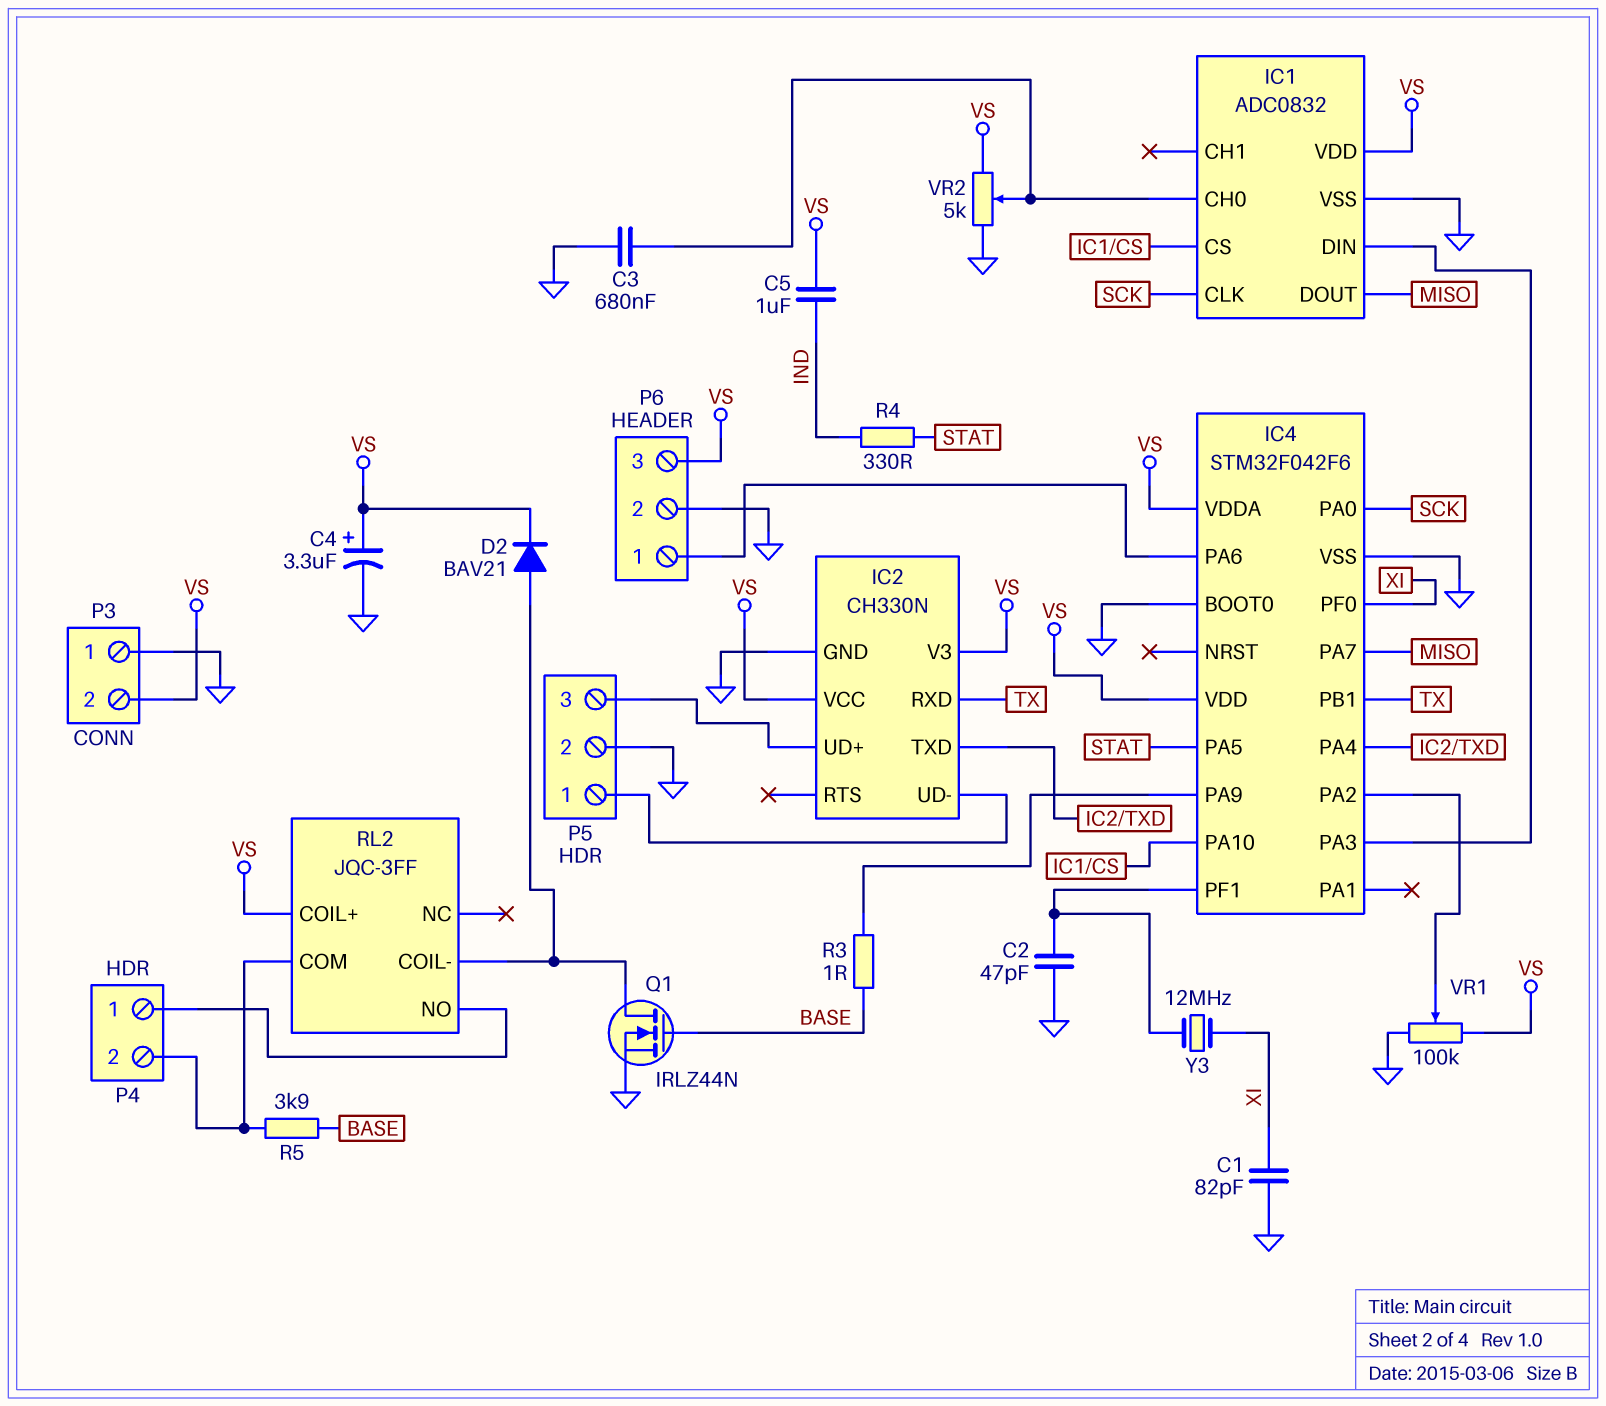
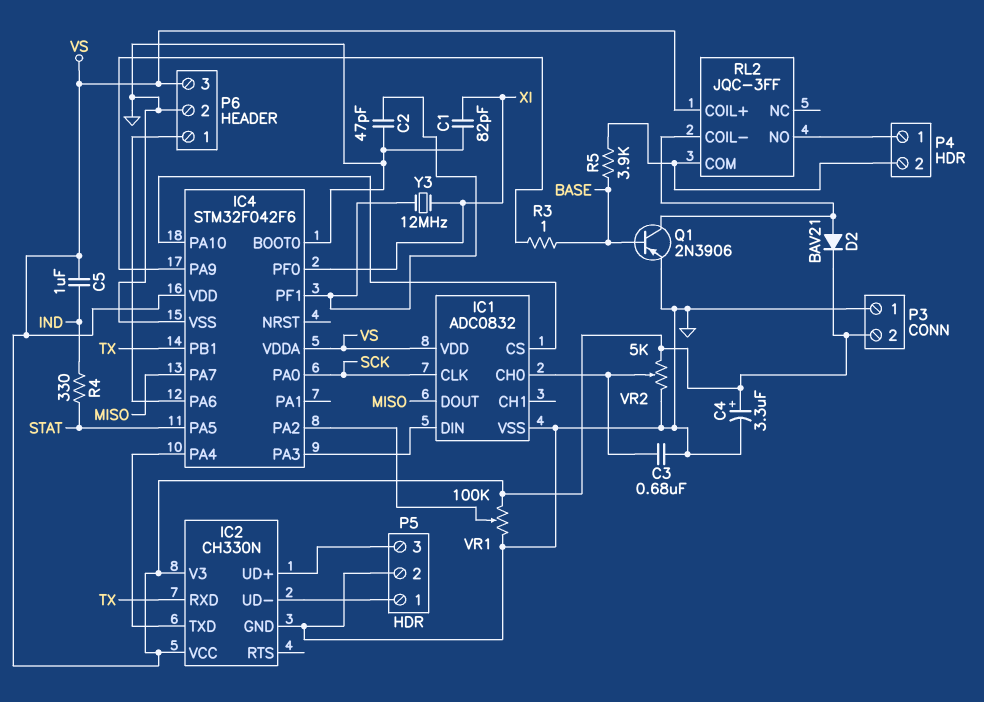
Q1: NMOS IRLZ44N (G BASE, D RL2/COIL-, S GND) -> PNP 2N3906 (B BASE, C RL2/COIL-, E GND)

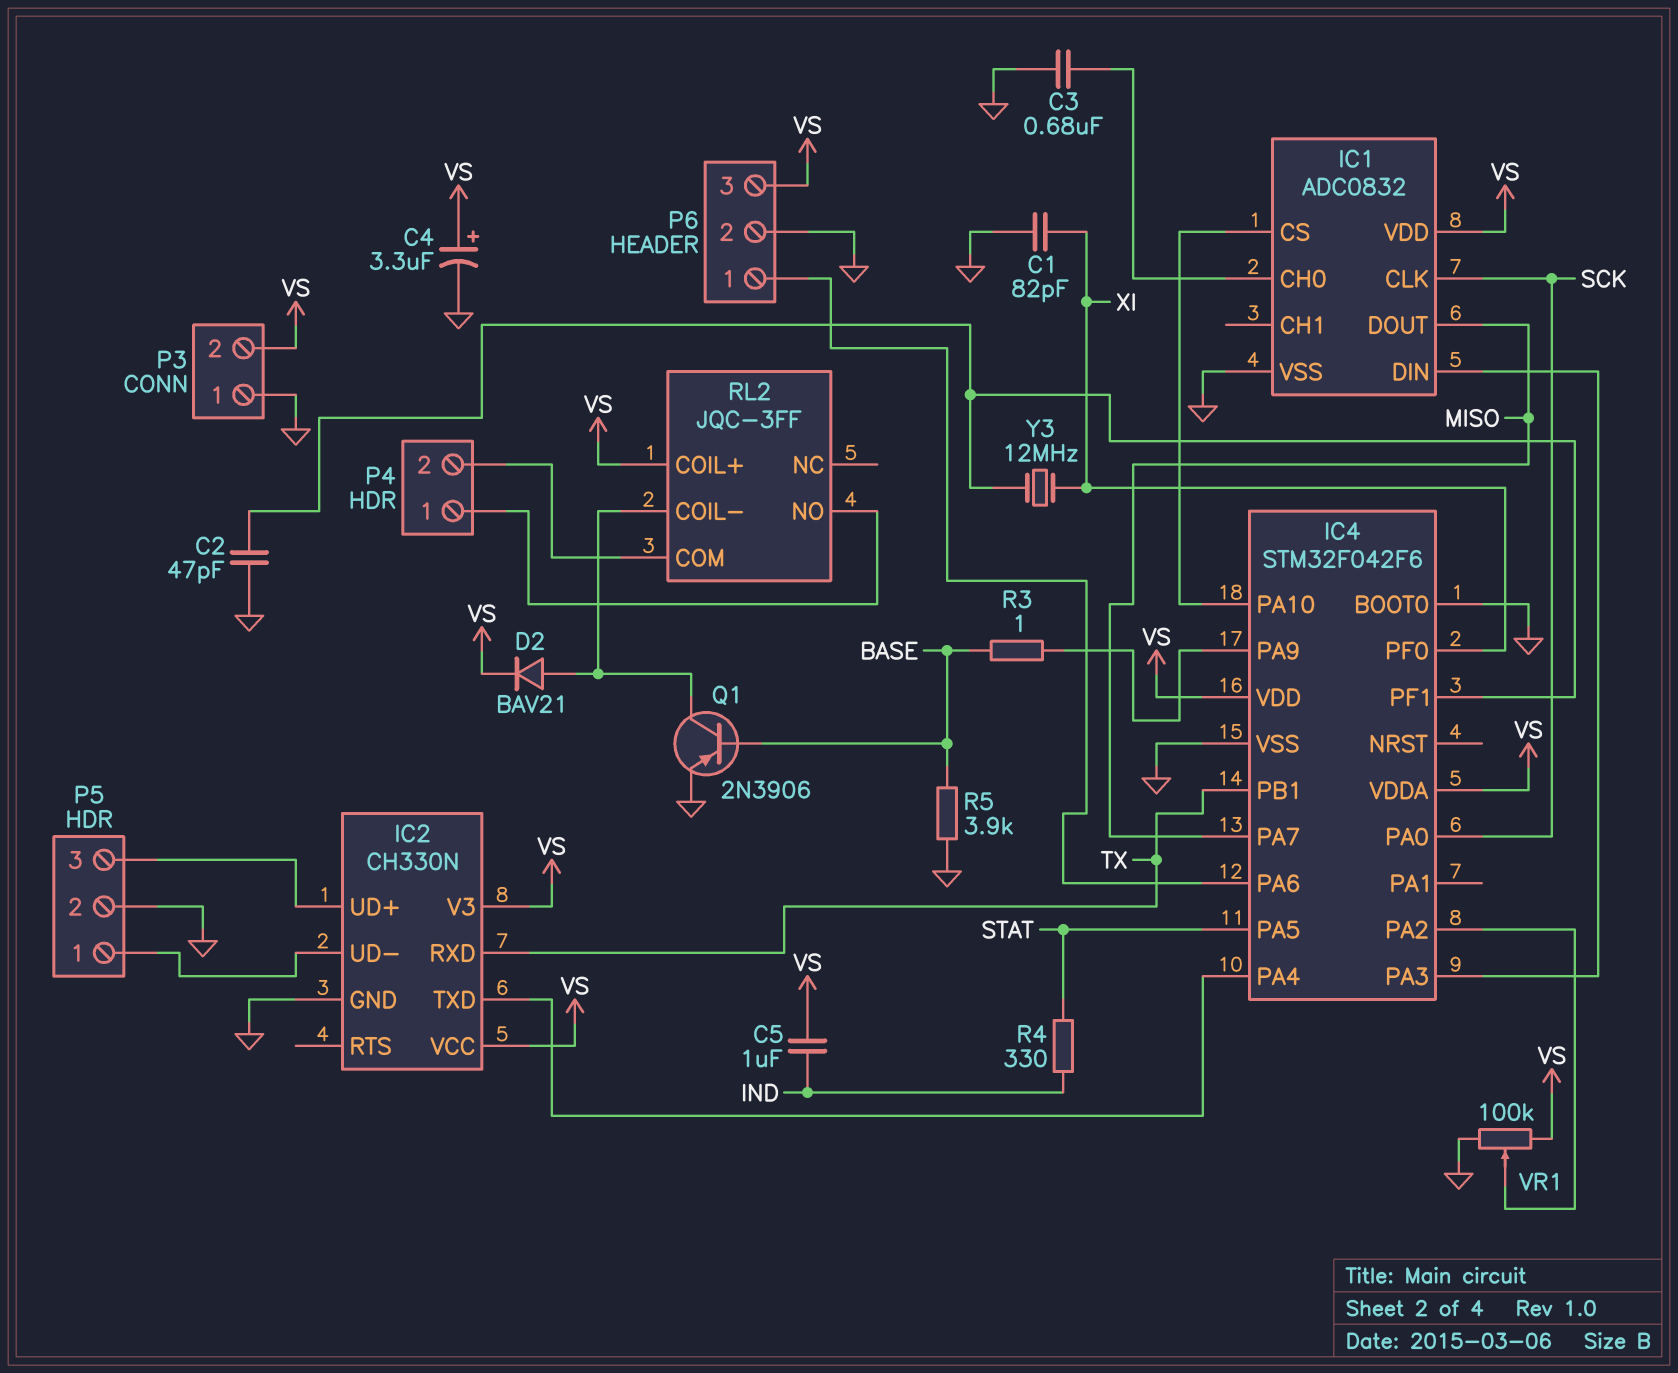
R5: 3.9k (BASE, P4/2) -> 3.9k (BASE, GND)
VR2: 5k (GND, VS, wiper IC1/CH0) -> none

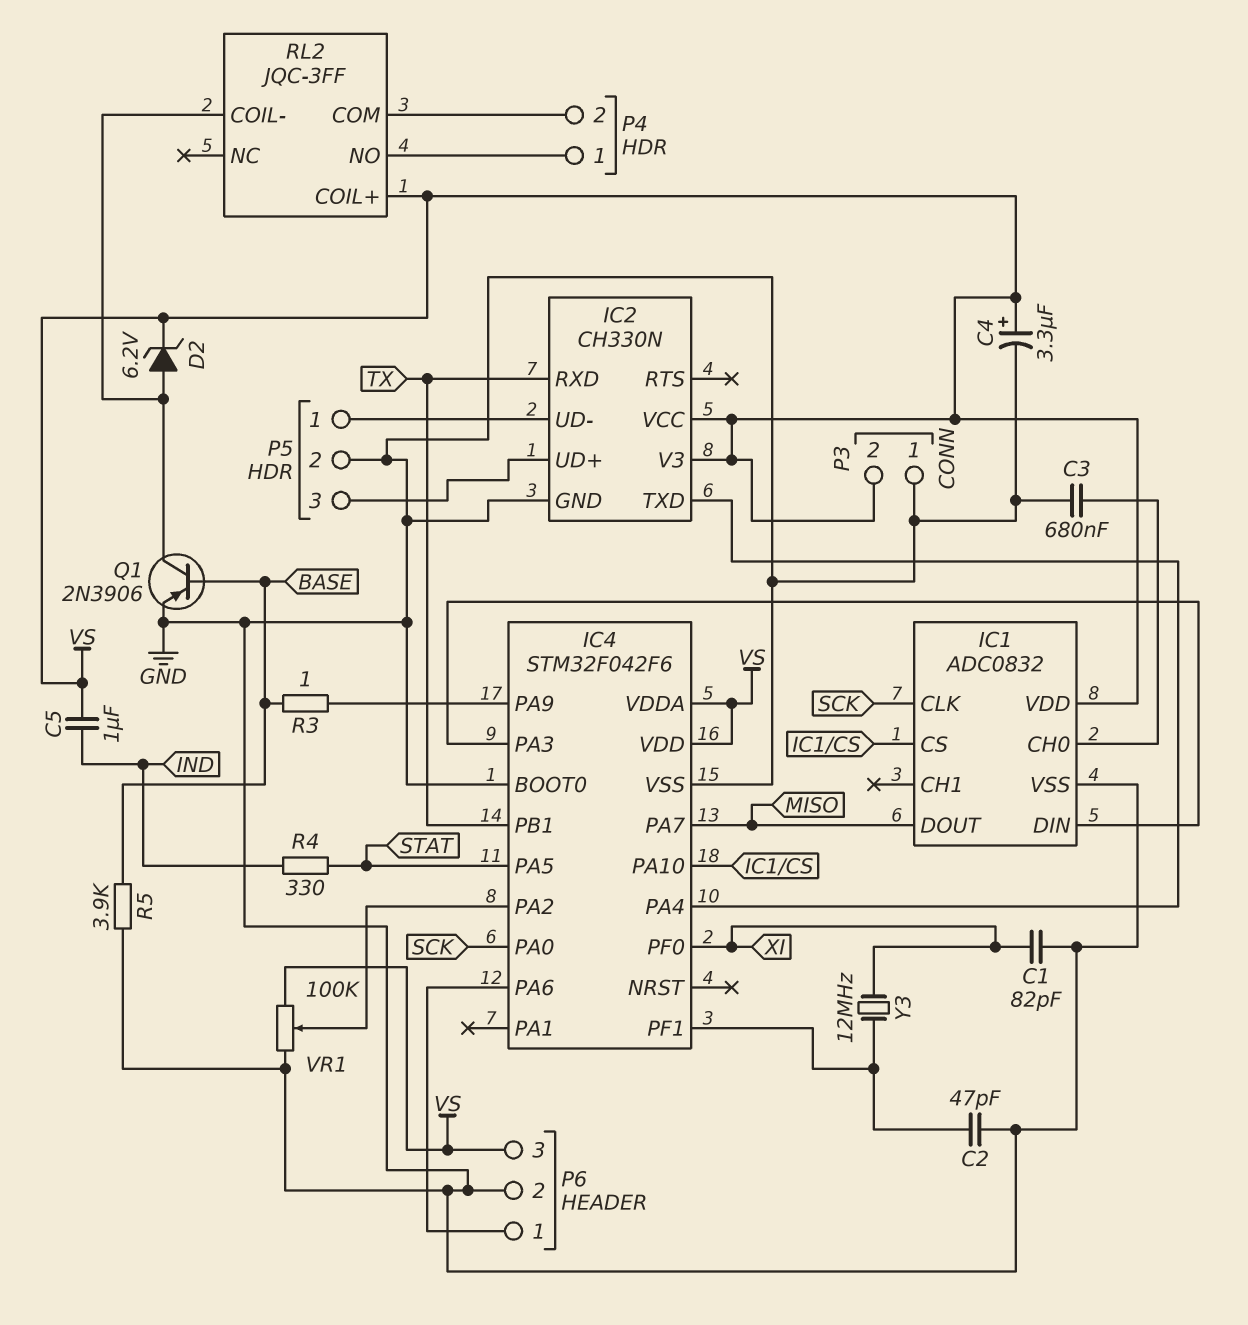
D2: diode BAV21 (A RL2/COIL-, K VS) -> zener 6.2V (A RL2/COIL-, K VS)

